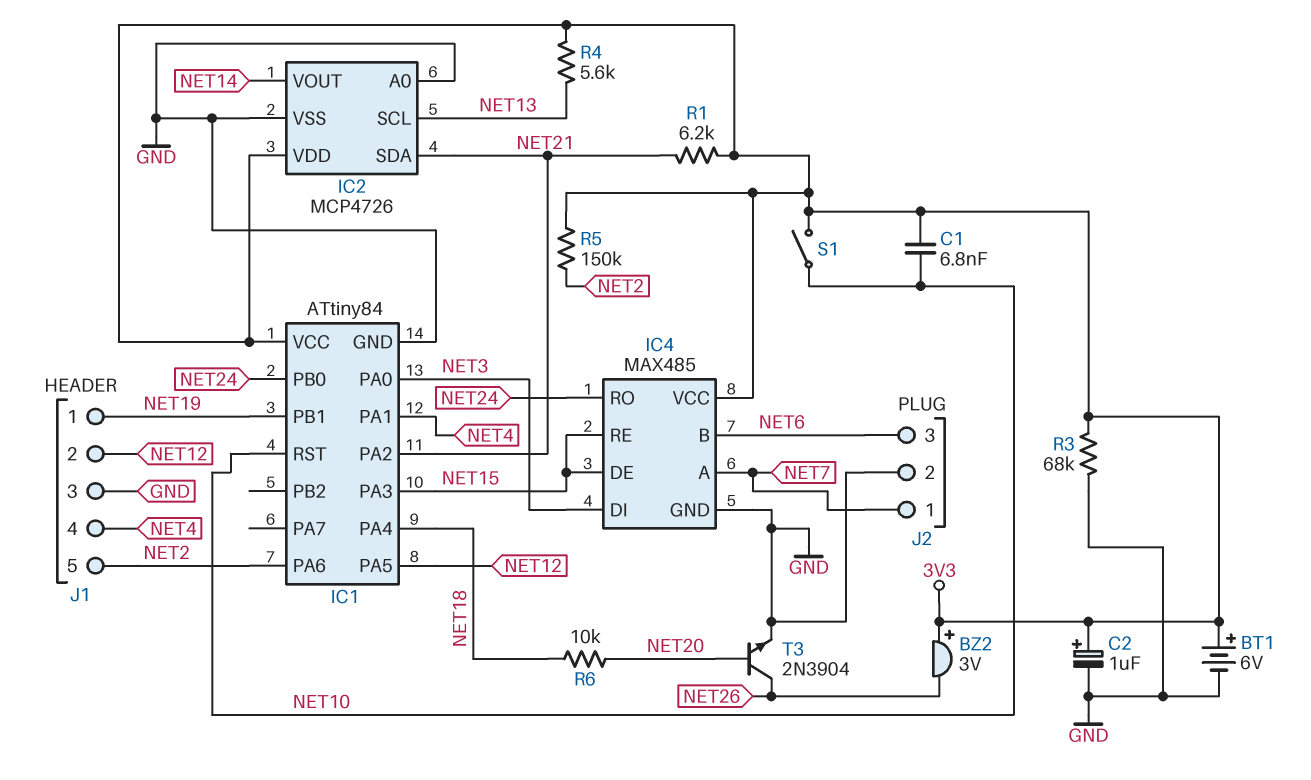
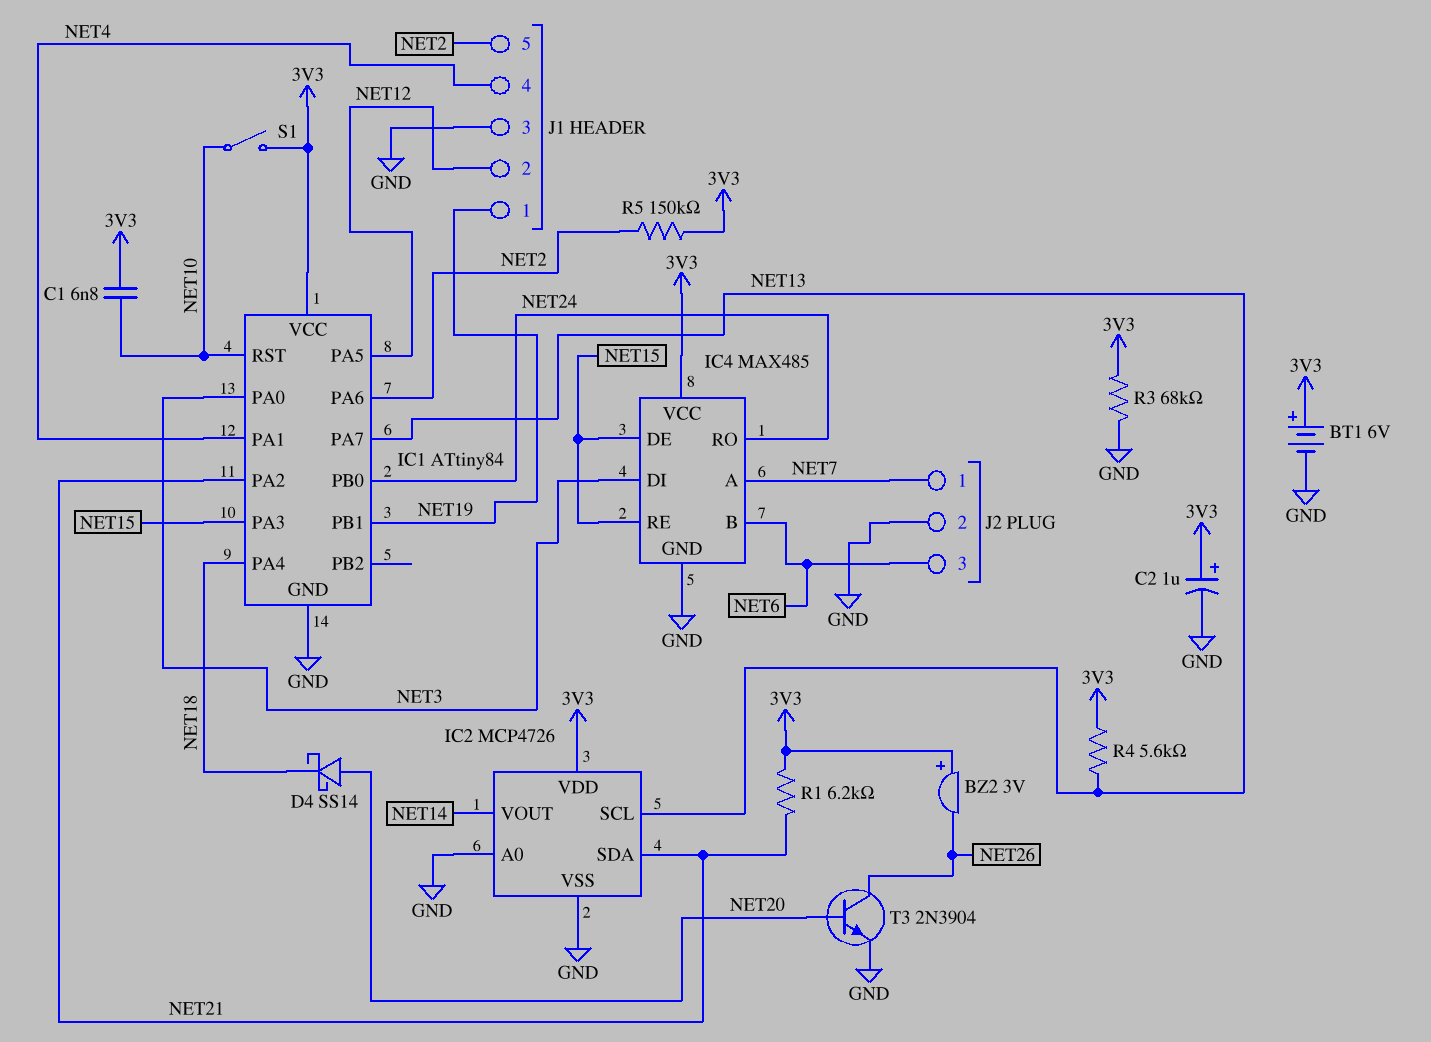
D4: none -> schottky SS14 (A NET20, K NET18)
IC1 pin PA7: none -> NET13
R6: 10k (NET18, NET20) -> none

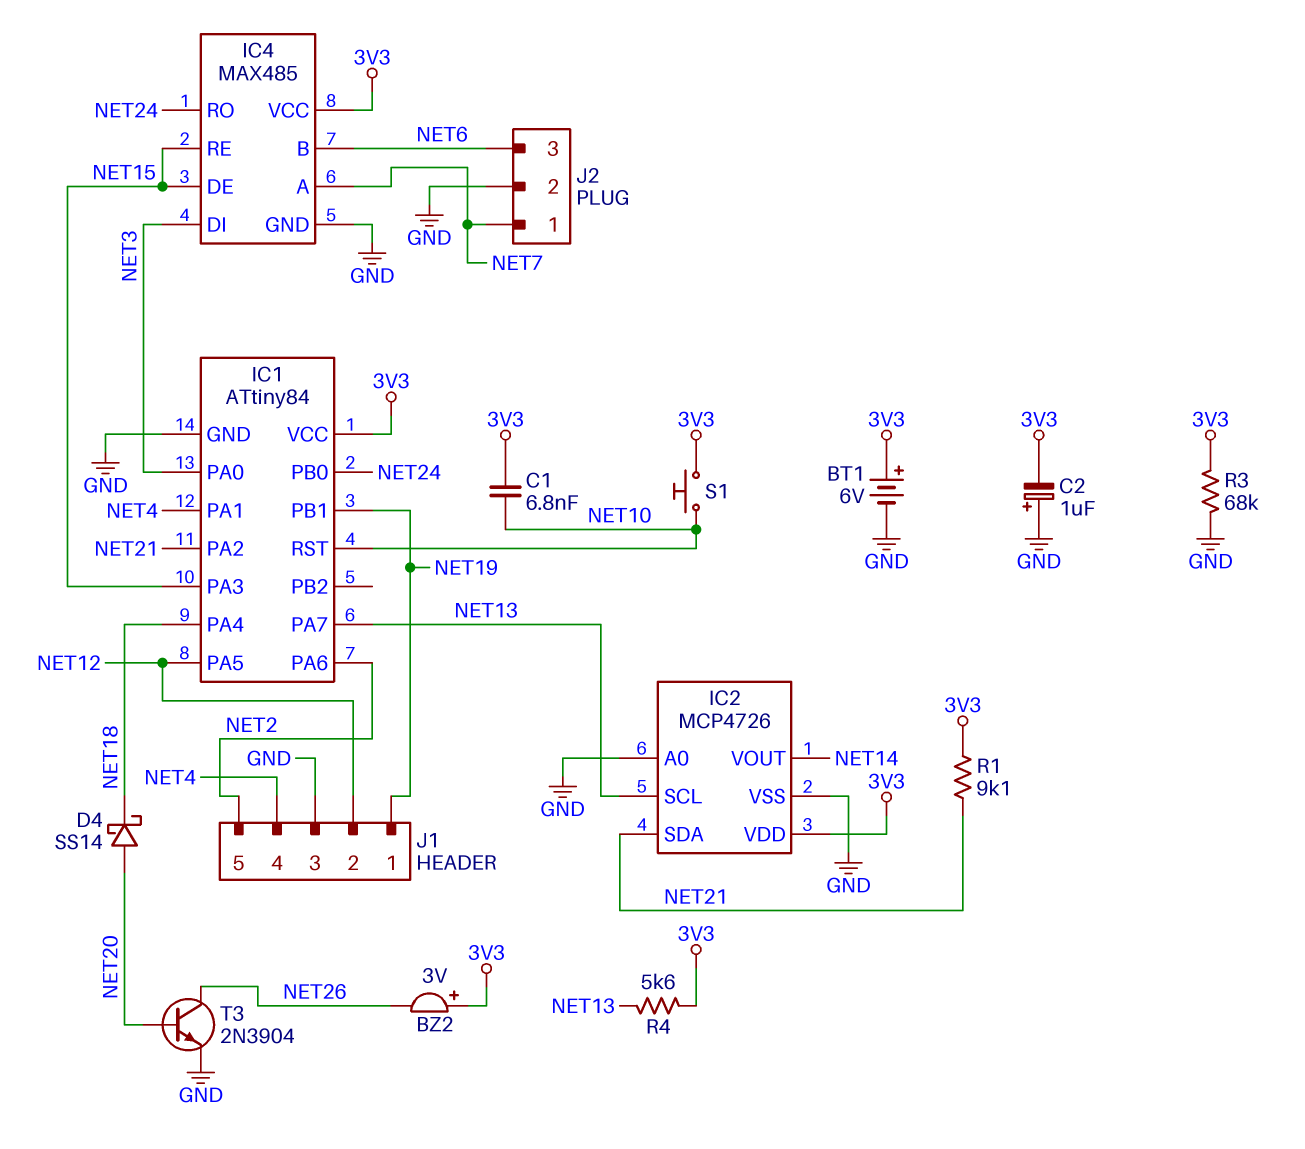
C2: 1uF (plus 3V3, minus GND) -> 1uF (plus GND, minus 3V3)
R1: 6.2k (3V3, NET21) -> 9.1k (3V3, NET21)
R5: 150k (3V3, NET2) -> none
S1: switch (3V3, NET10) -> button (3V3, NET10)

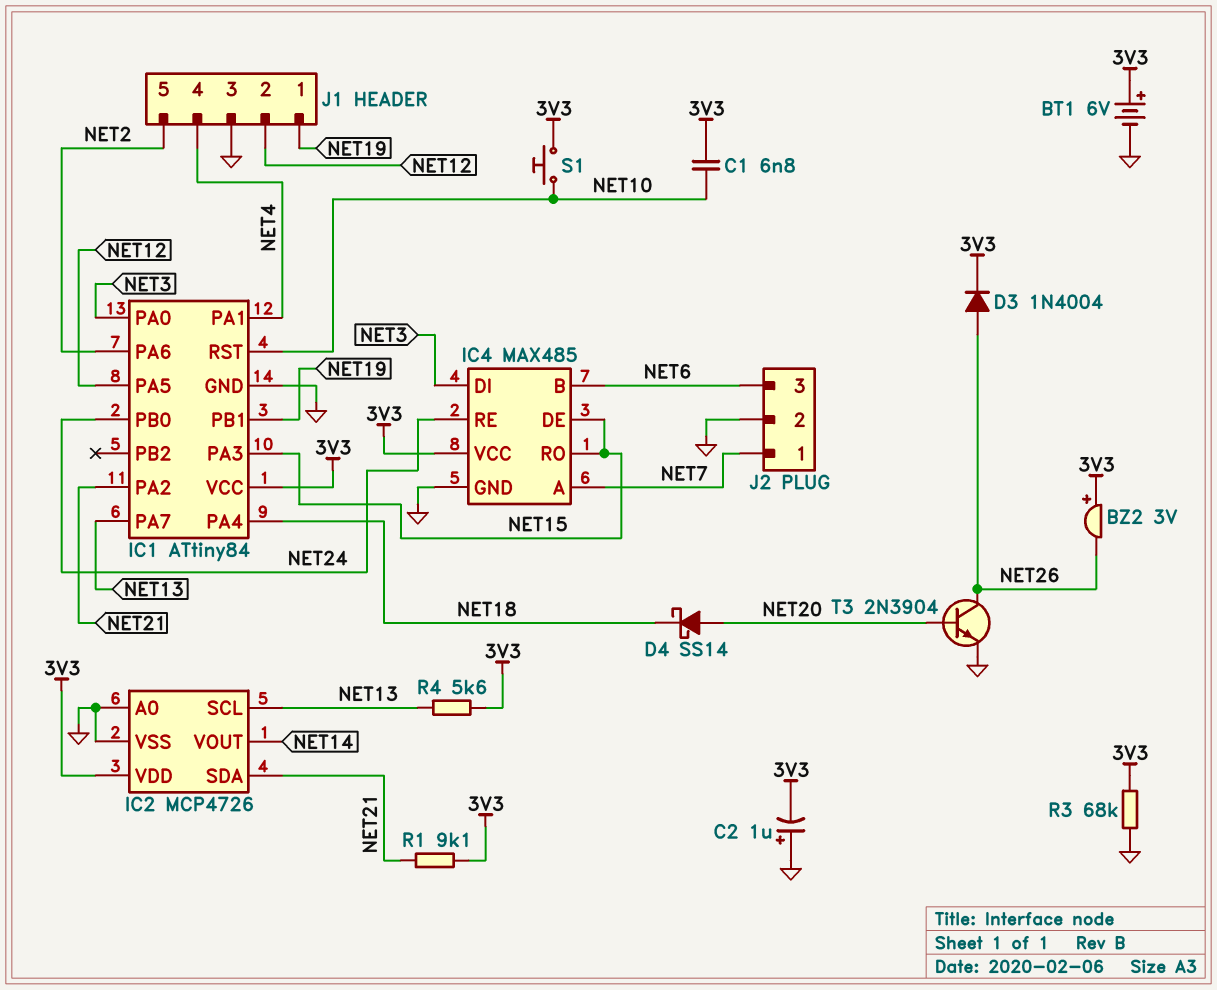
D3: none -> diode 1N4004 (A NET26, K 3V3)
IC4 pin RE: NET15 -> NET24
IC4 pin RO: NET24 -> NET15

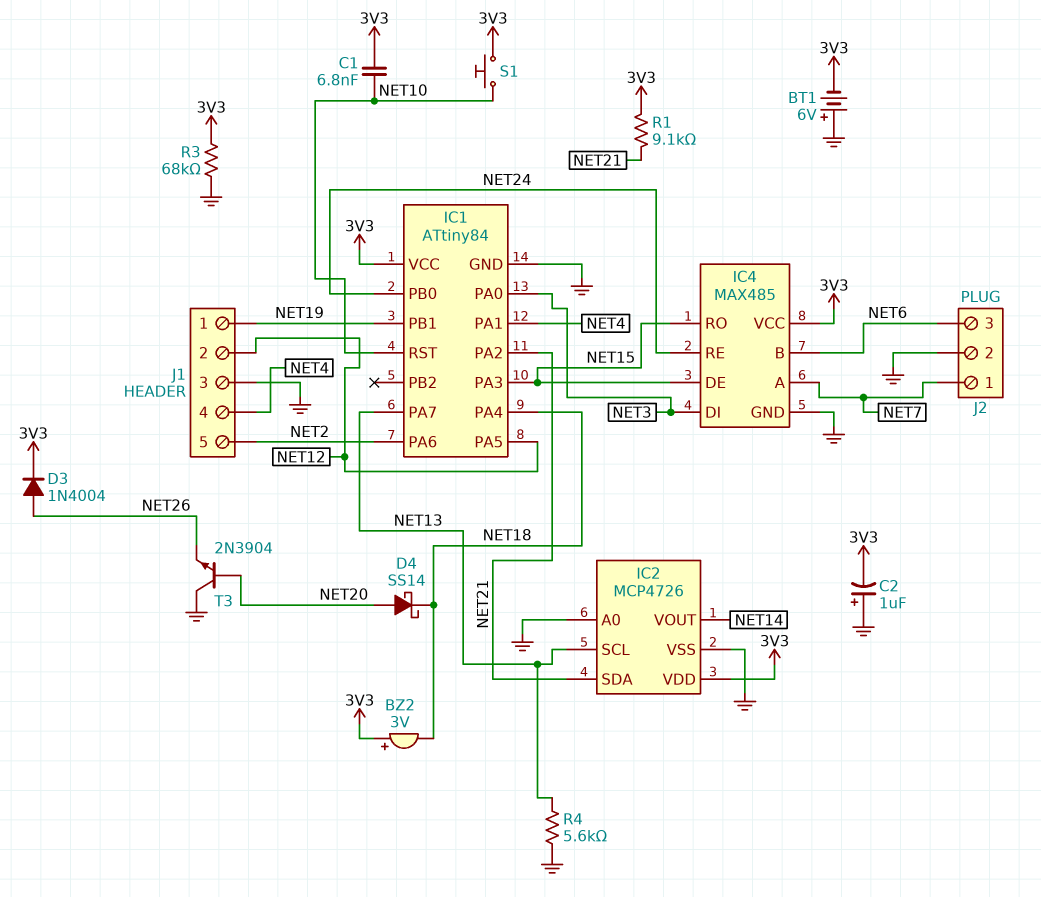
BT1: 6V (plus 3V3, minus GND) -> 6V (plus GND, minus 3V3)
BZ2: buzzer 3V (plus 3V3, minus NET26) -> buzzer 3V (plus 3V3, minus NET18)
R4: 5.6k (3V3, NET13) -> 5.6k (GND, NET13)
T3: NPN 2N3904 (B NET20, C NET26, E GND) -> NPN 2N3904 (B NET20, C GND, E NET26)

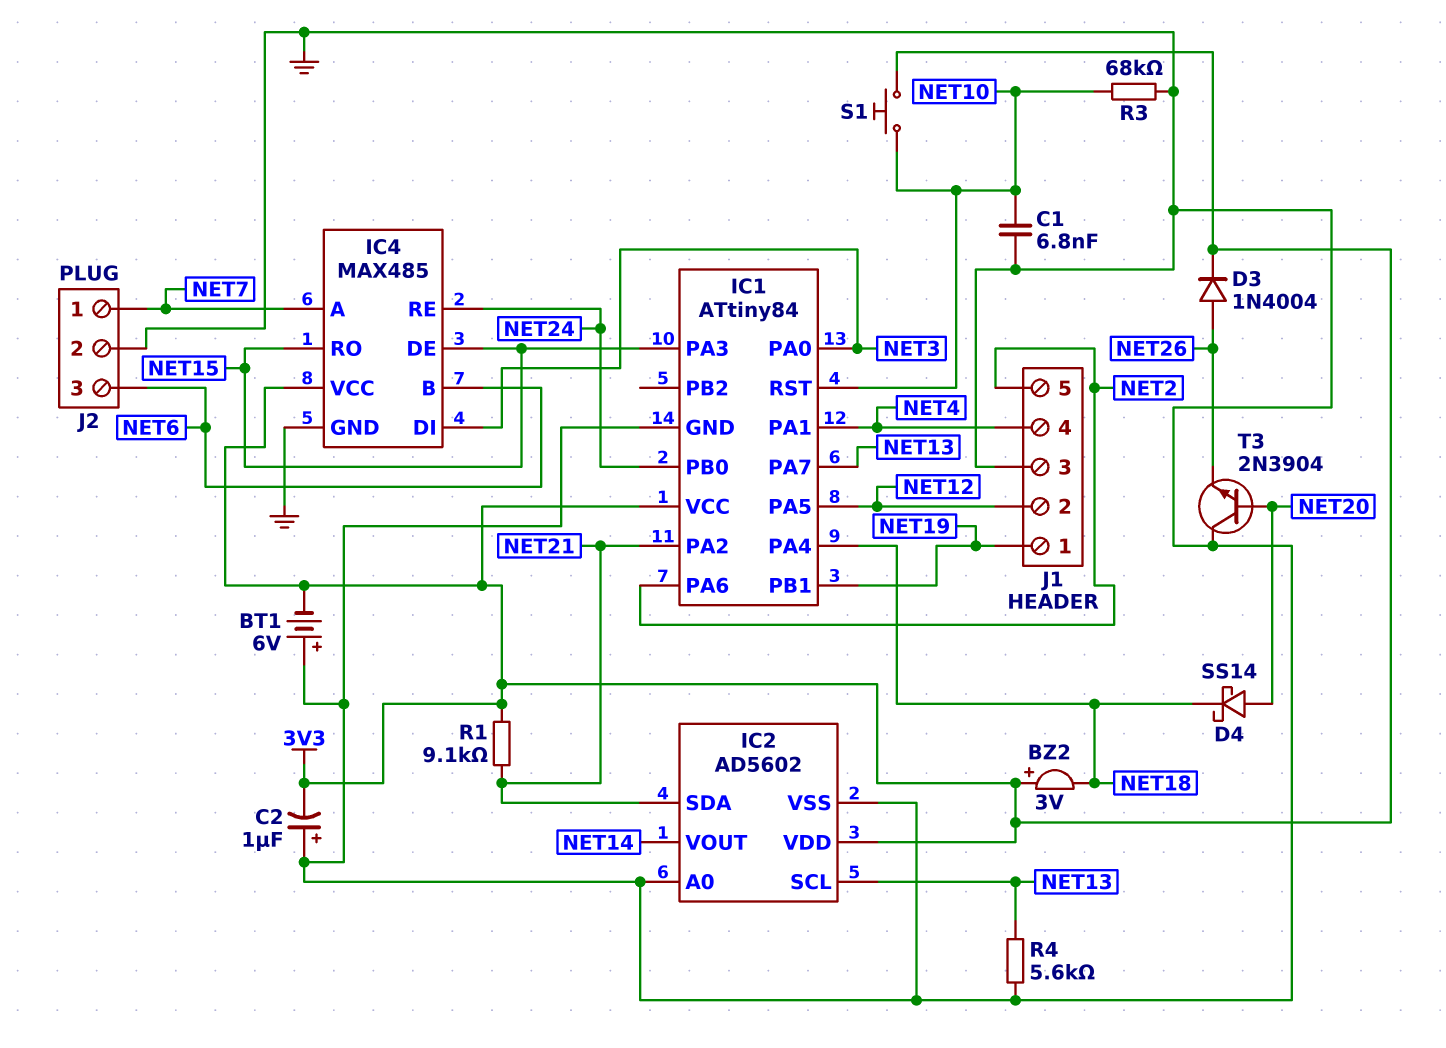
C1: 6.8nF (3V3, NET10) -> 6.8nF (GND, NET10)
IC2: MCP4726 -> AD5602
R3: 68k (3V3, GND) -> 68k (GND, NET10)

